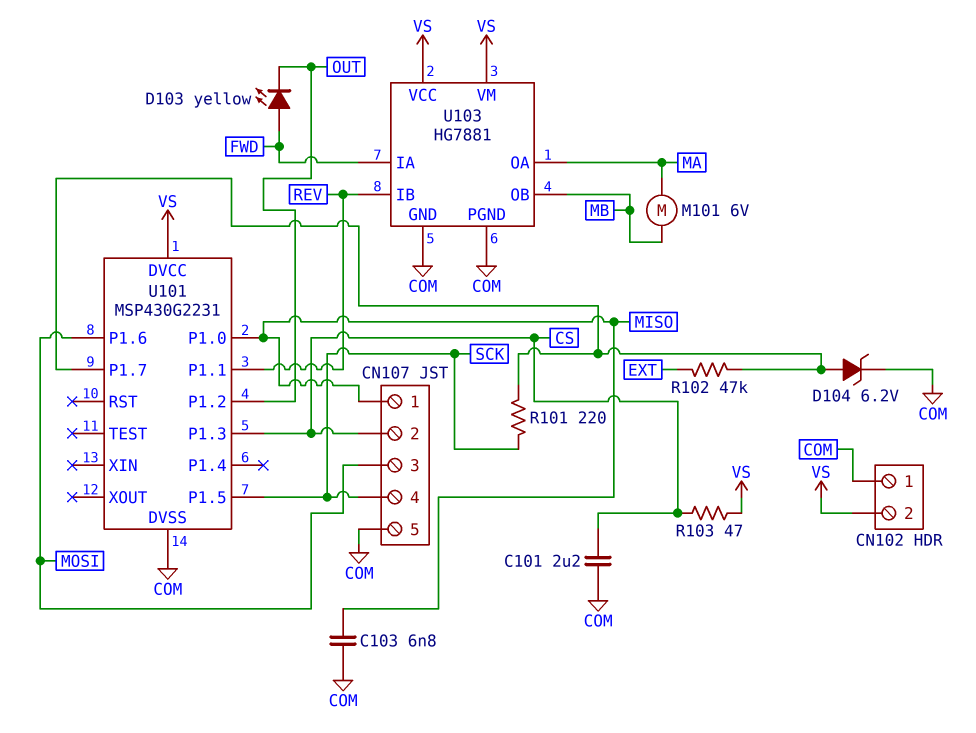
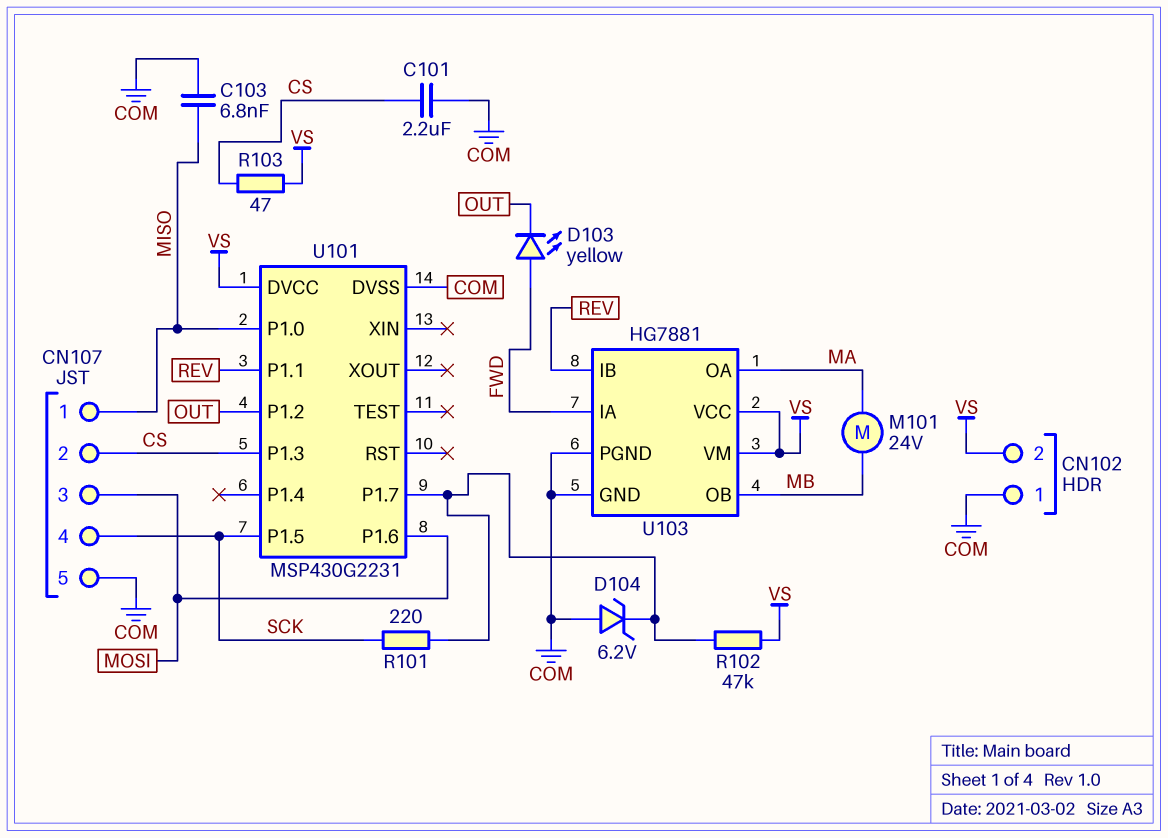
D104: zener 6.2V (A U101/P1.7, K COM) -> zener 6.2V (A COM, K U101/P1.7)
M101: motor 6V (MA, MB) -> motor 24V (MA, MB)
R102: 47k (EXT, U101/P1.7) -> 47k (U101/P1.7, VS)

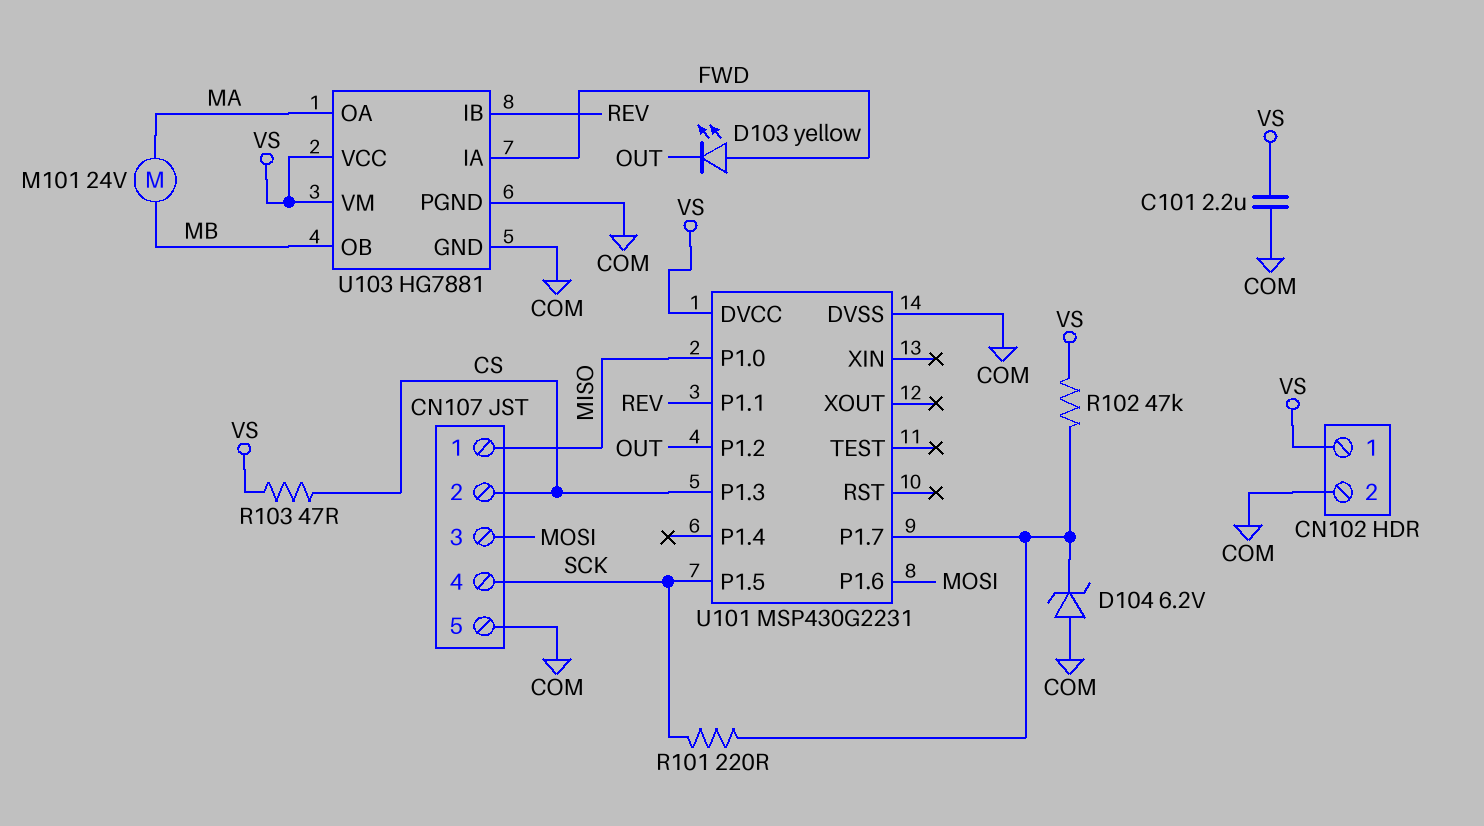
C101: 2.2uF (COM, CS) -> 2.2uF (COM, VS)
C103: 6.8nF (COM, MISO) -> none
CN102 pin 1: COM -> VS
CN102 pin 2: VS -> COM

